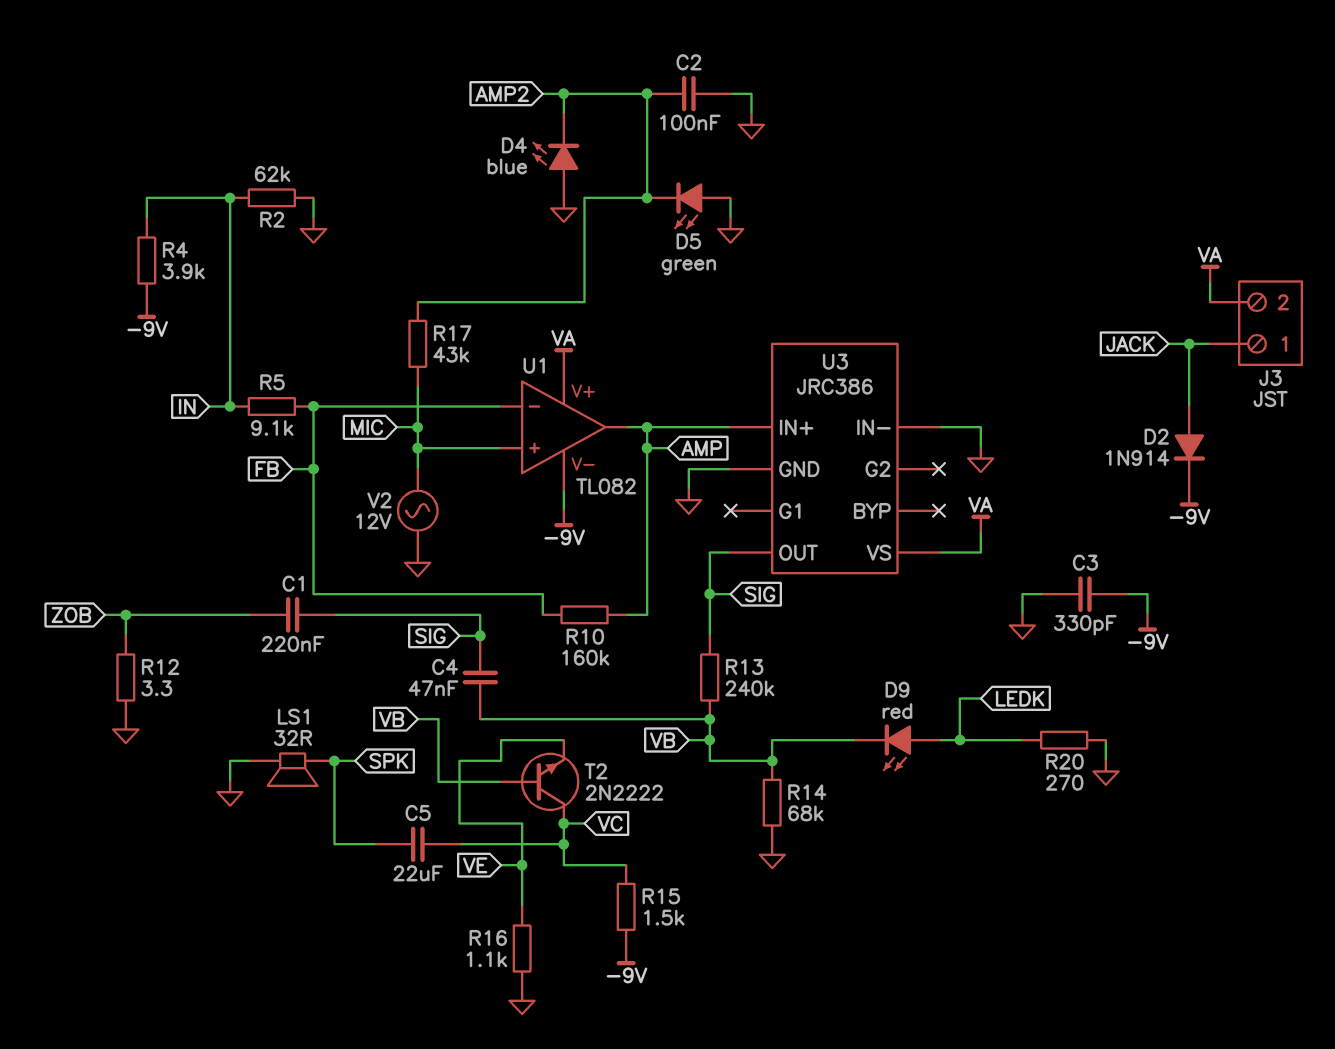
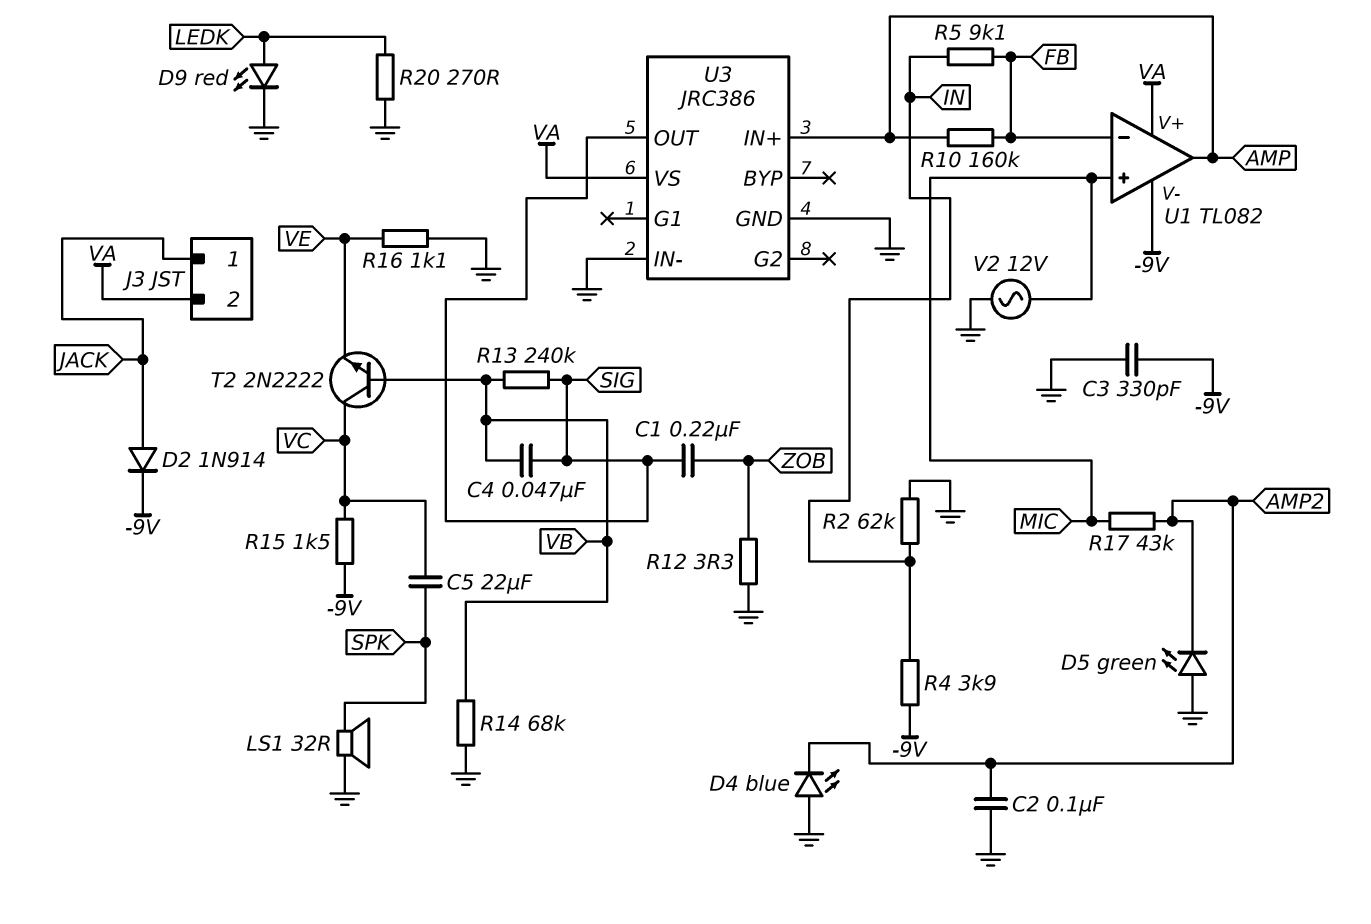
D9: LED red (A LEDK, K VB) -> LED red (A LEDK, K GND)

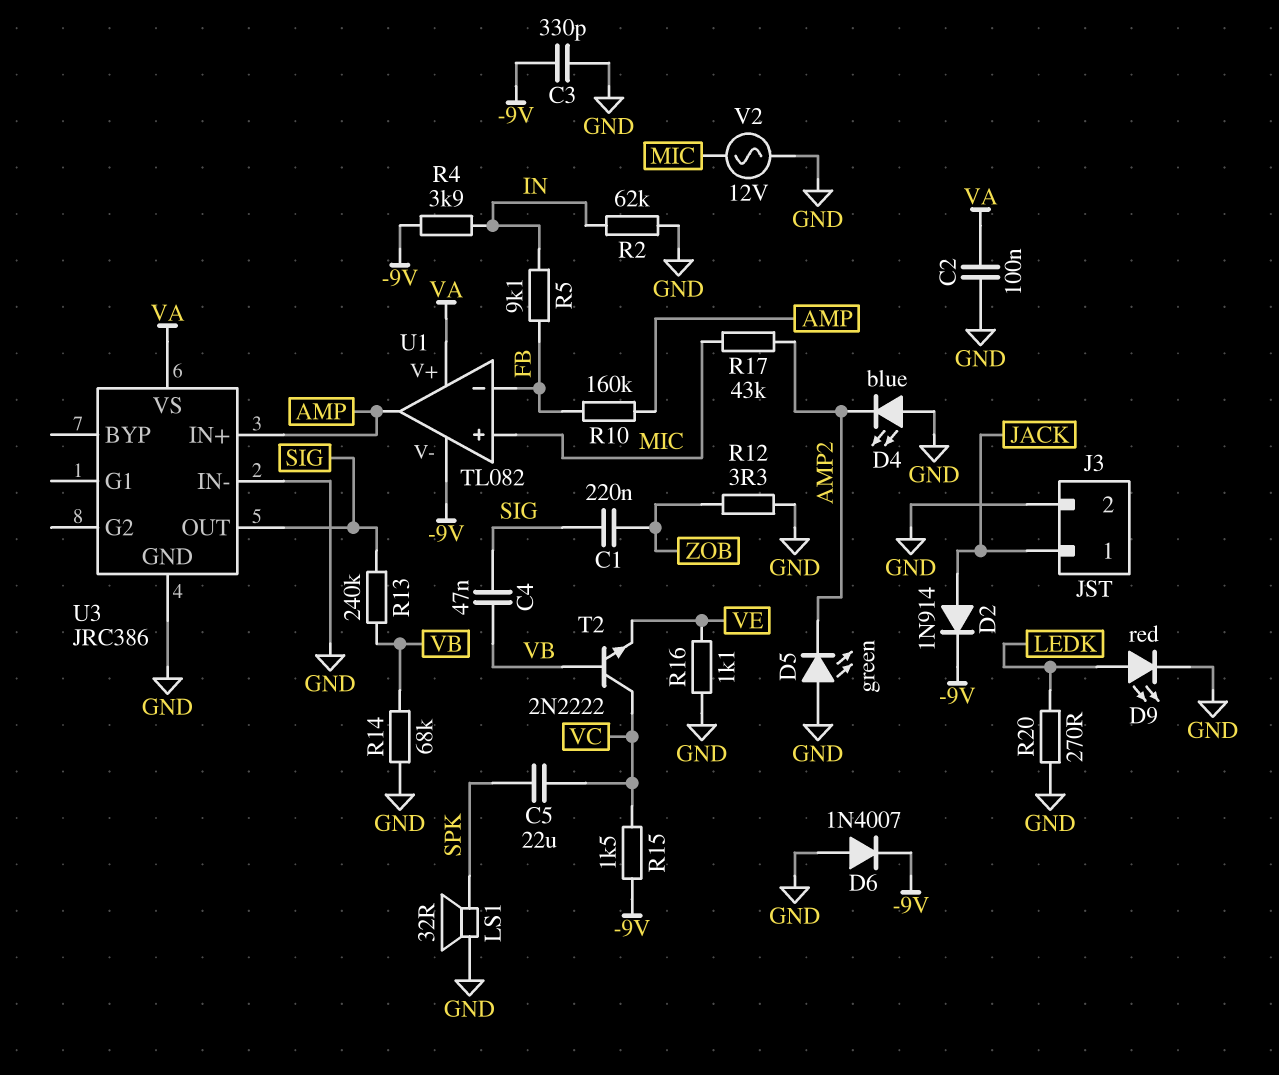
C2: 100nF (AMP2, GND) -> 100nF (GND, VA)
D6: none -> diode 1N4007 (A GND, K -9V)
J3 pin 2: VA -> GND

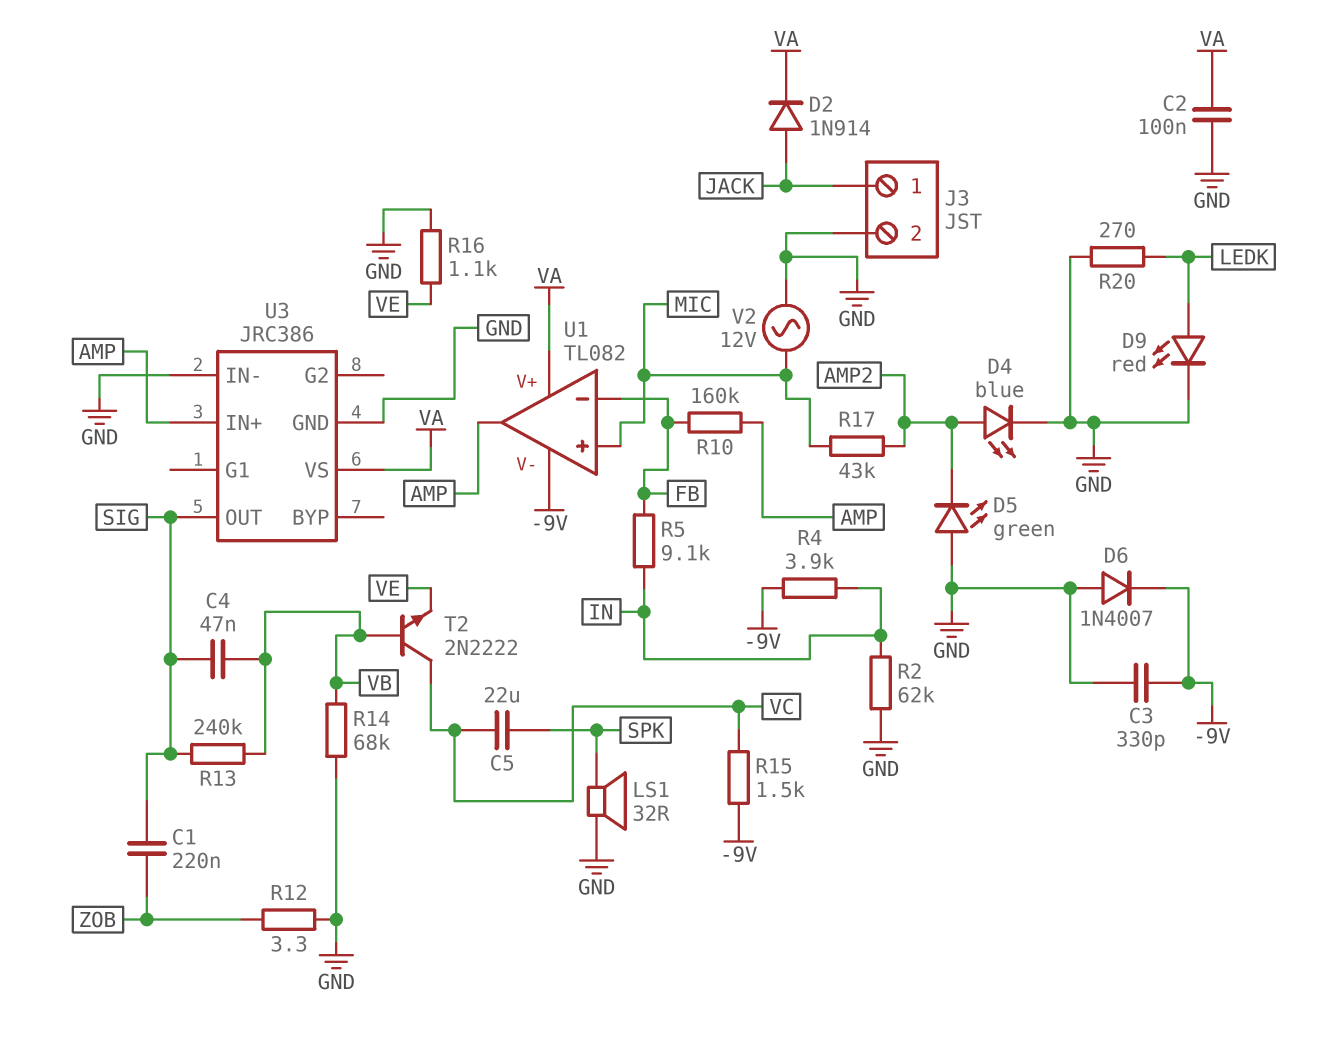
D2: diode 1N914 (A JACK, K -9V) -> diode 1N914 (A JACK, K VA)
D4: LED blue (A GND, K AMP2) -> LED blue (A AMP2, K GND)

